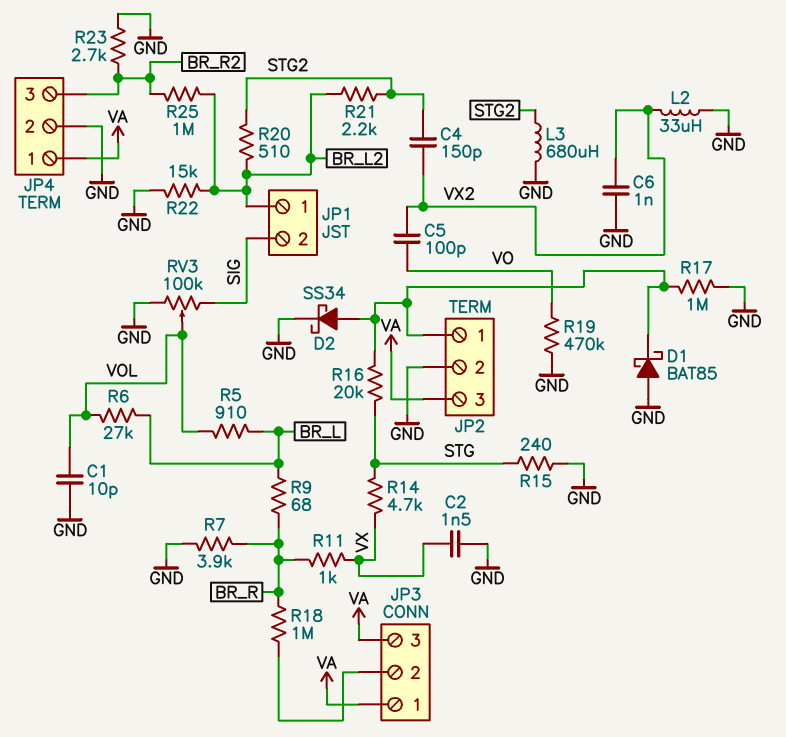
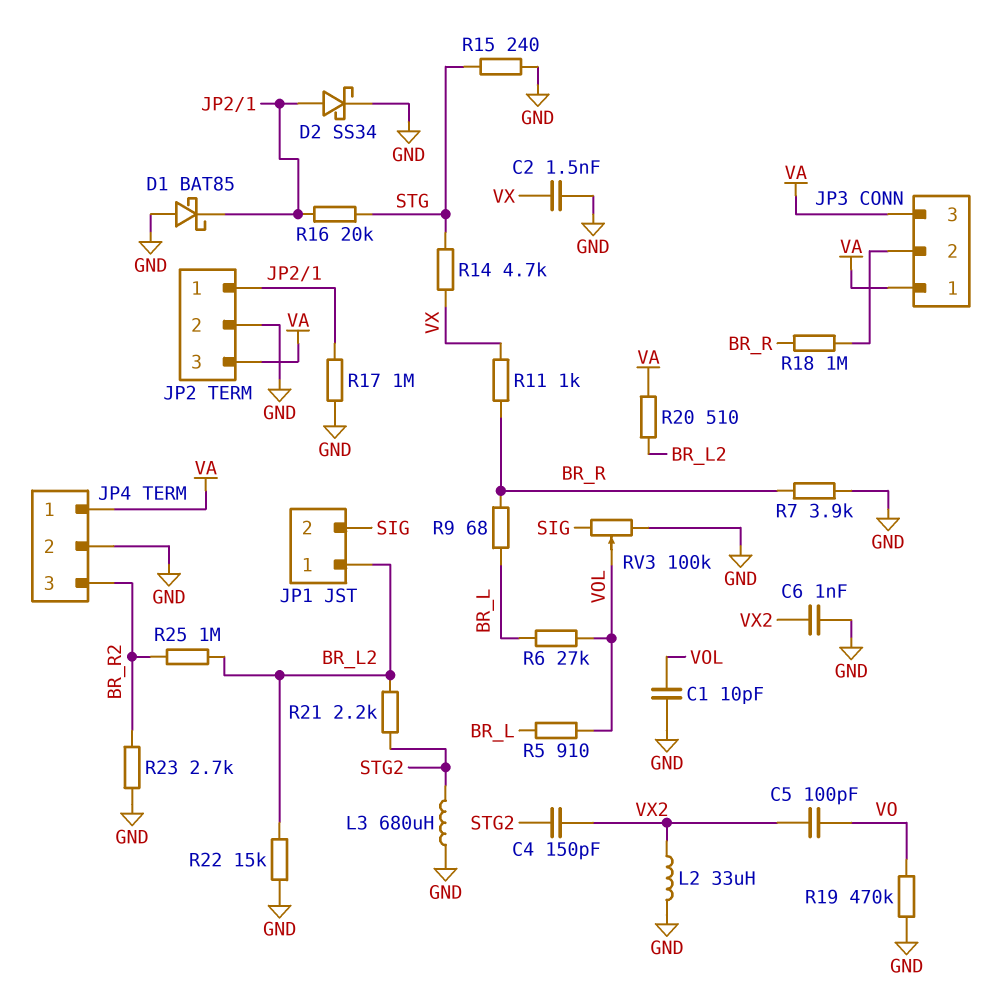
R20: 510 (BR_L2, STG2) -> 510 (BR_L2, VA)

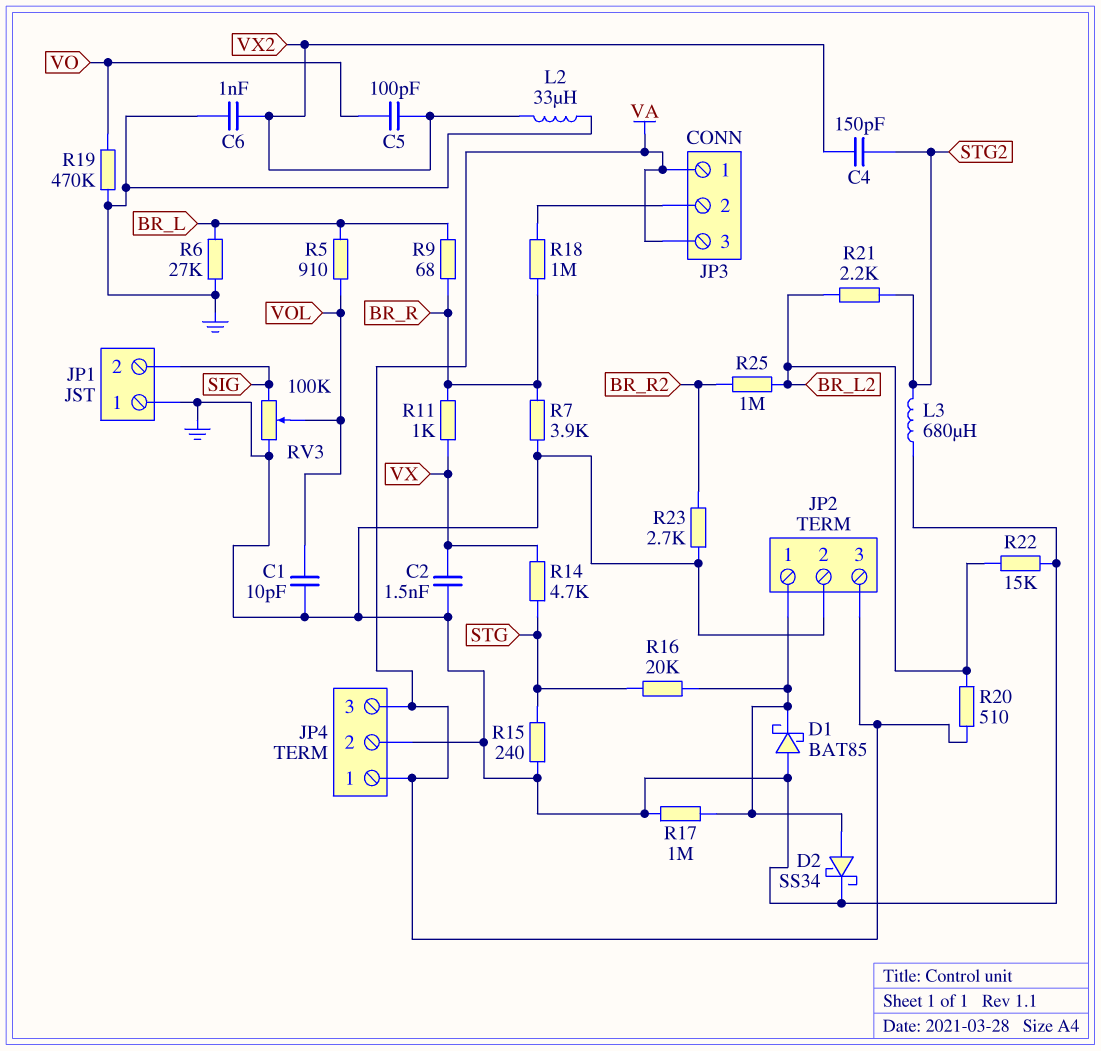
JP1 pin 1: BR_L2 -> GND
JP4 pin 3: BR_R2 -> VA
R6: 27k (BR_L, VOL) -> 27k (BR_L, GND)

